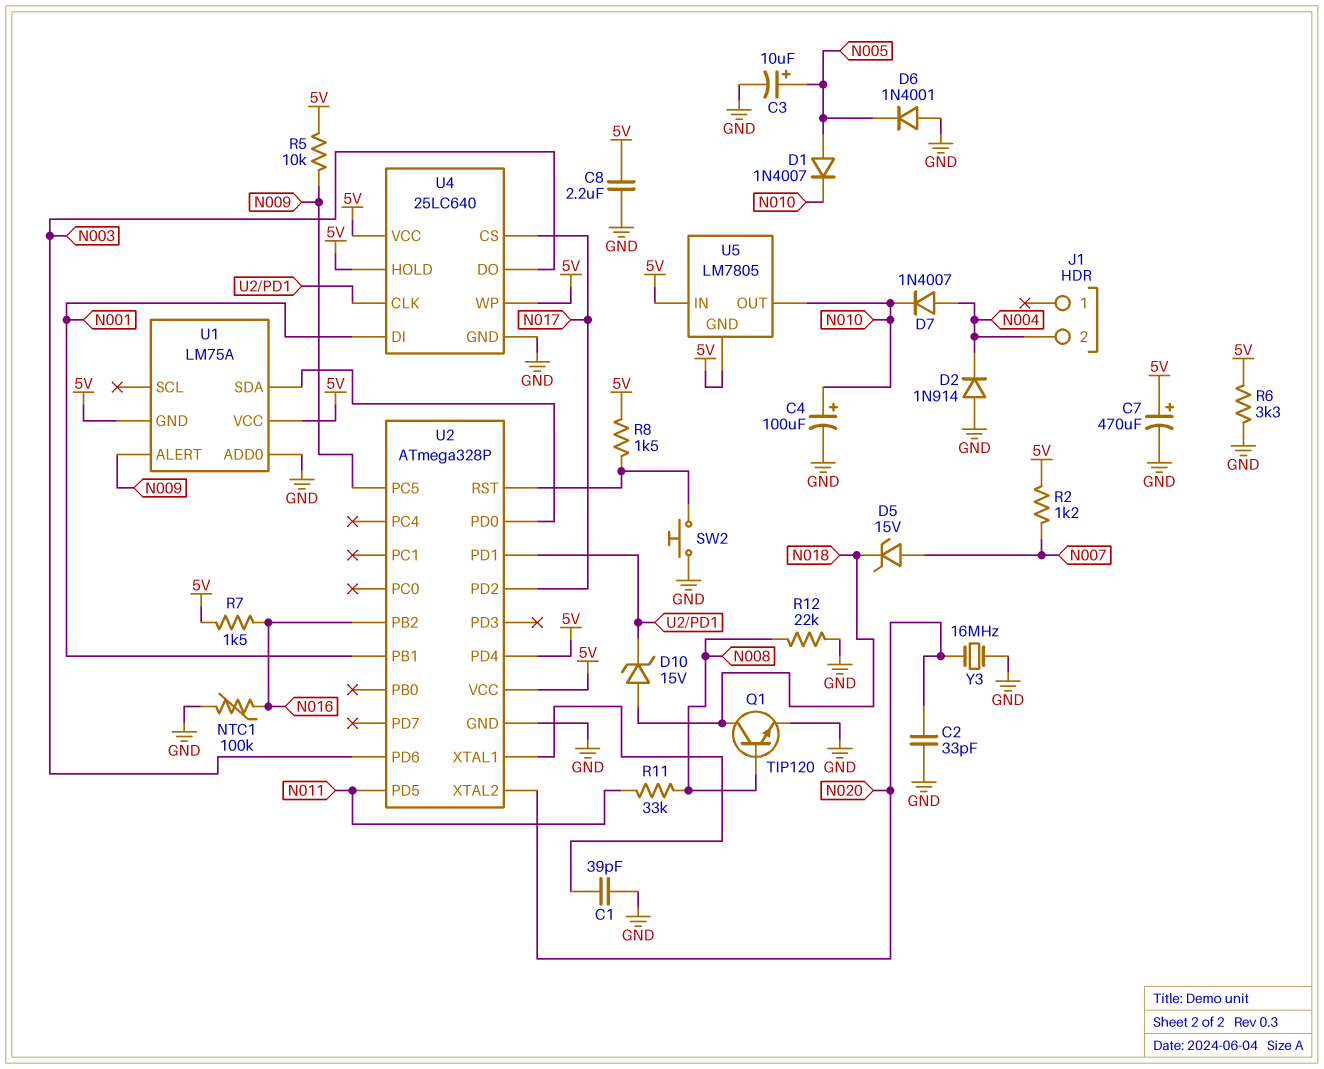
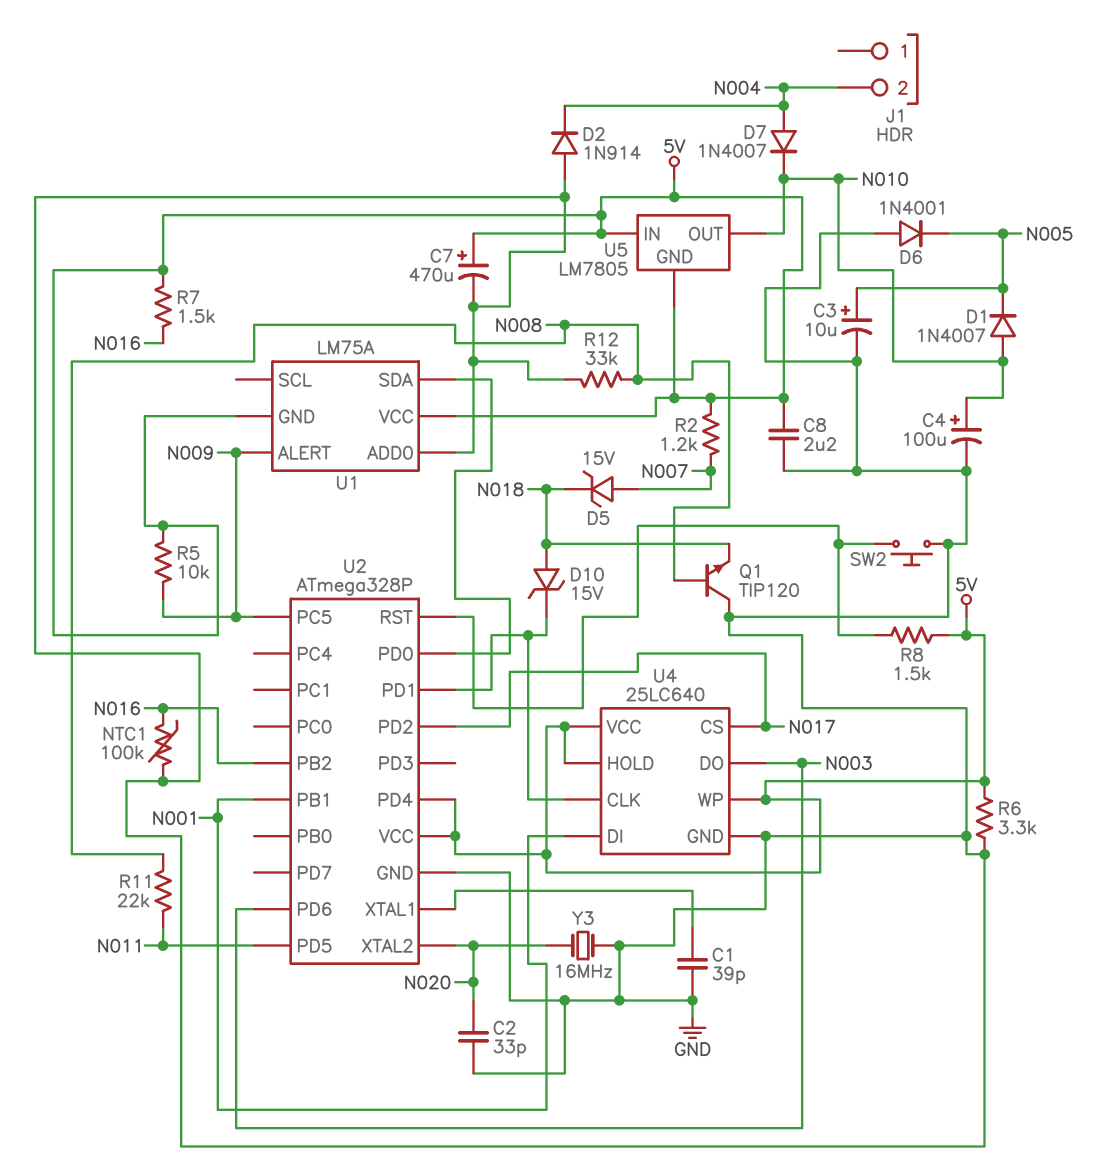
D1: diode 1N4007 (A N005, K N010) -> diode 1N4007 (A N010, K N005)
Q1: NPN TIP120 (B N008, C N018, E GND) -> NPN TIP120 (B N008, C GND, E N018)
R11: 33k (N008, N011) -> 22k (N008, N011)
R12: 22k (GND, N008) -> 33k (GND, N008)

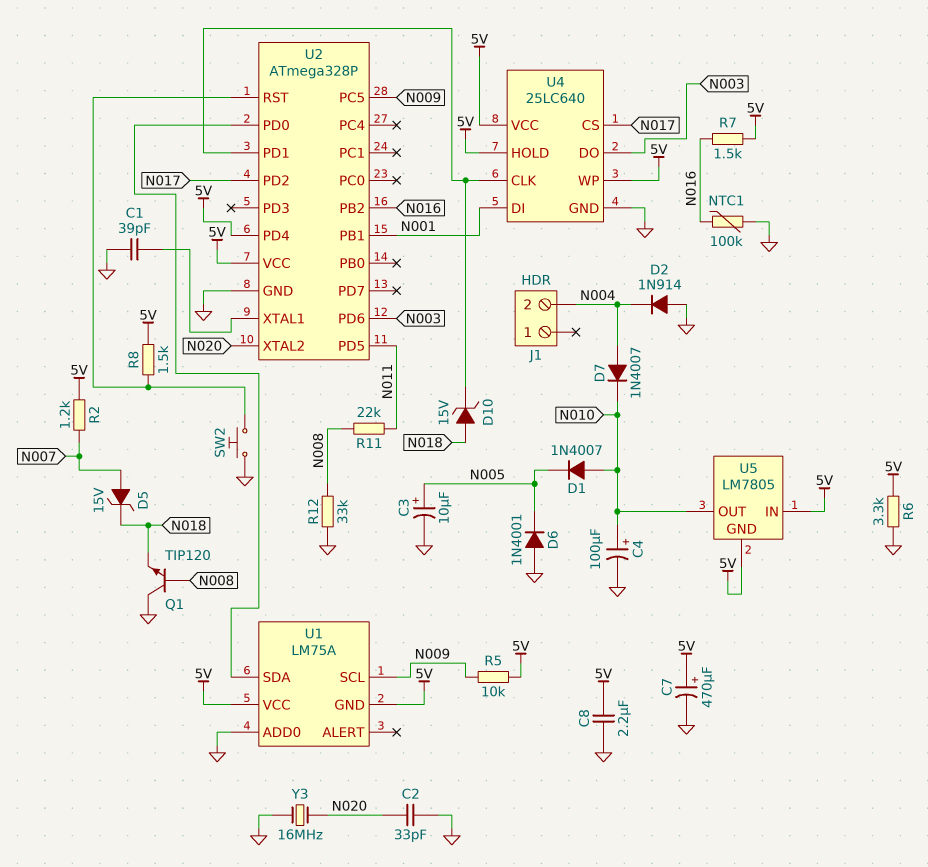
U1 pin ALERT: N009 -> none
U1 pin SCL: none -> N009

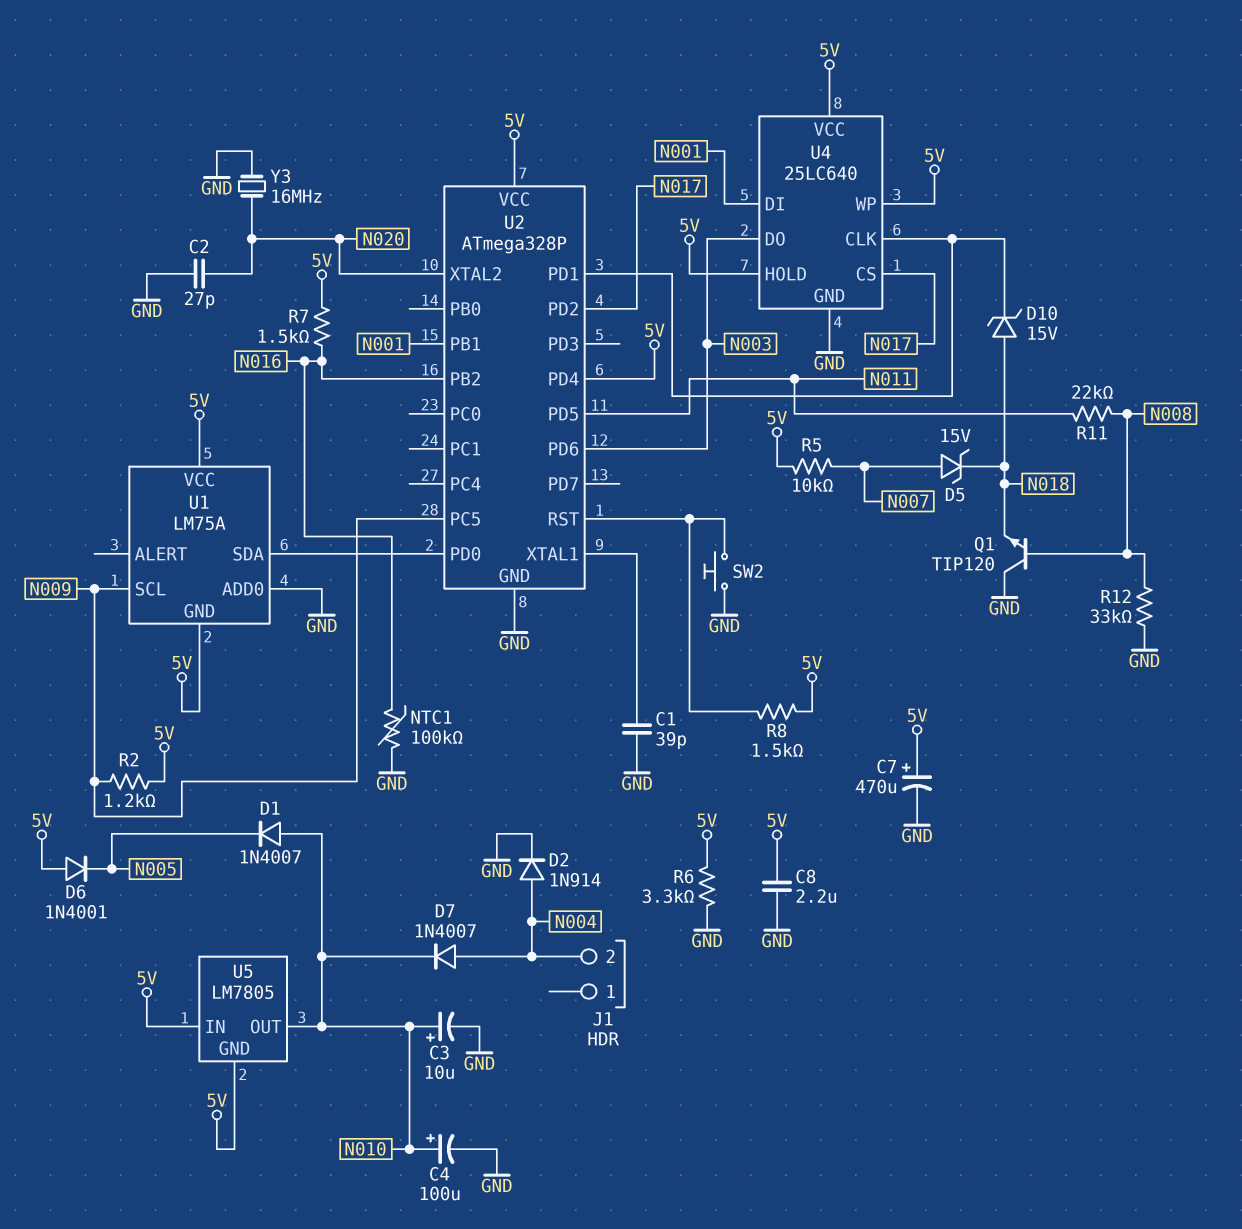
C2: 33pF (GND, N020) -> 27pF (GND, N020)
C3: 10uF (plus N005, minus GND) -> 10uF (plus N010, minus GND)
D2: diode 1N914 (A GND, K N004) -> diode 1N914 (A N004, K GND)
D6: diode 1N4001 (A GND, K N005) -> diode 1N4001 (A 5V, K N005)
R2: 1.2k (5V, N007) -> 1.2k (5V, N009)
R5: 10k (5V, N009) -> 10k (5V, N007)

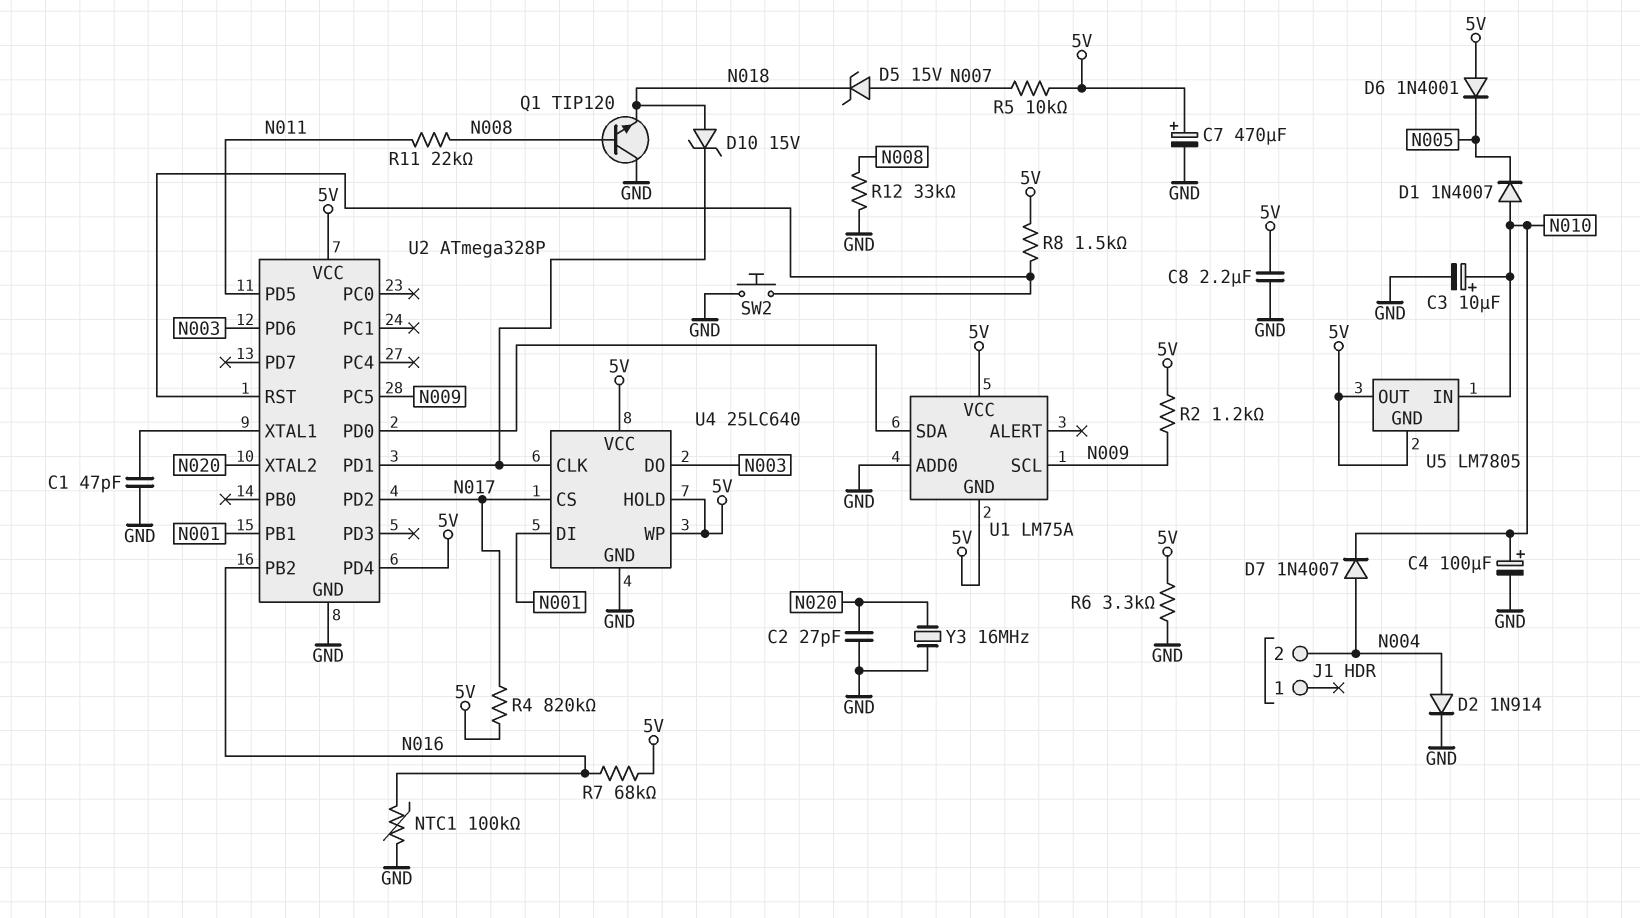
C1: 39pF (GND, U2/XTAL1) -> 47pF (GND, U2/XTAL1)
R4: none -> 820k (5V, N017)
R7: 1.5k (5V, N016) -> 68k (5V, N016)
U5 pin IN: 5V -> N010
U5 pin OUT: N010 -> 5V

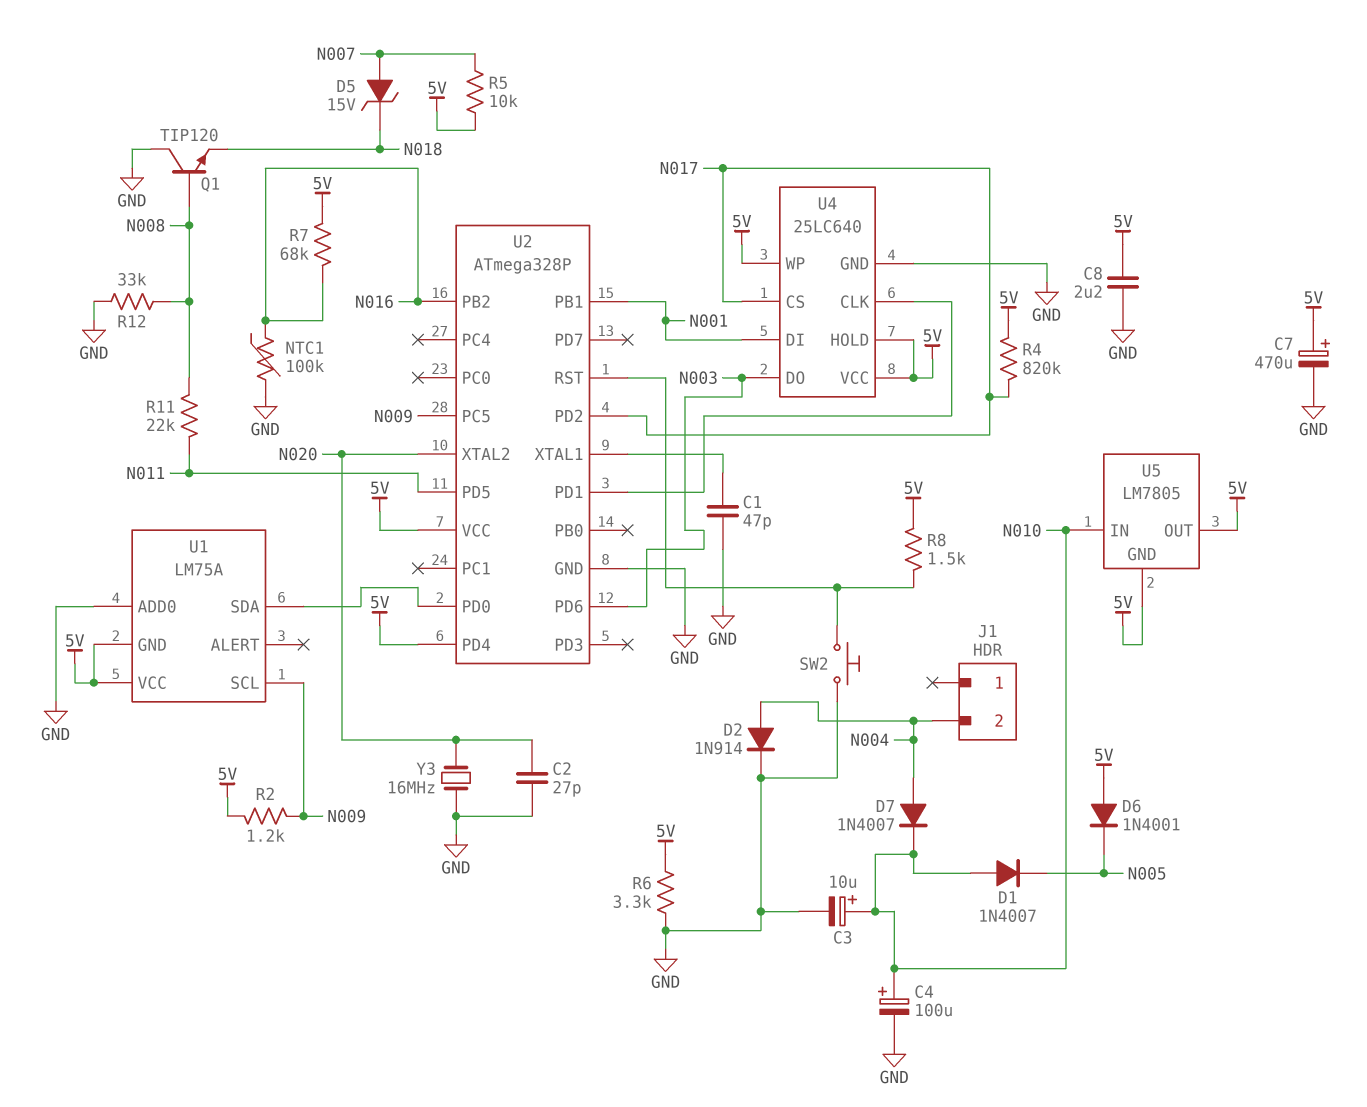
D10: zener 15V (A N018, K U2/PD1) -> none

